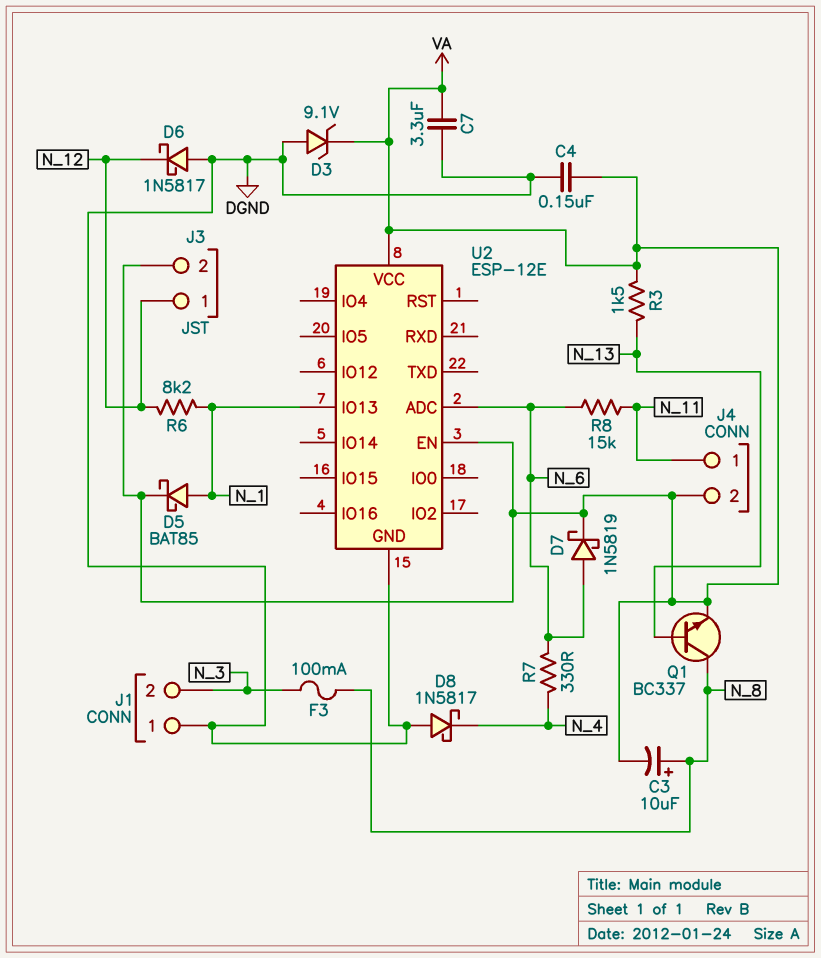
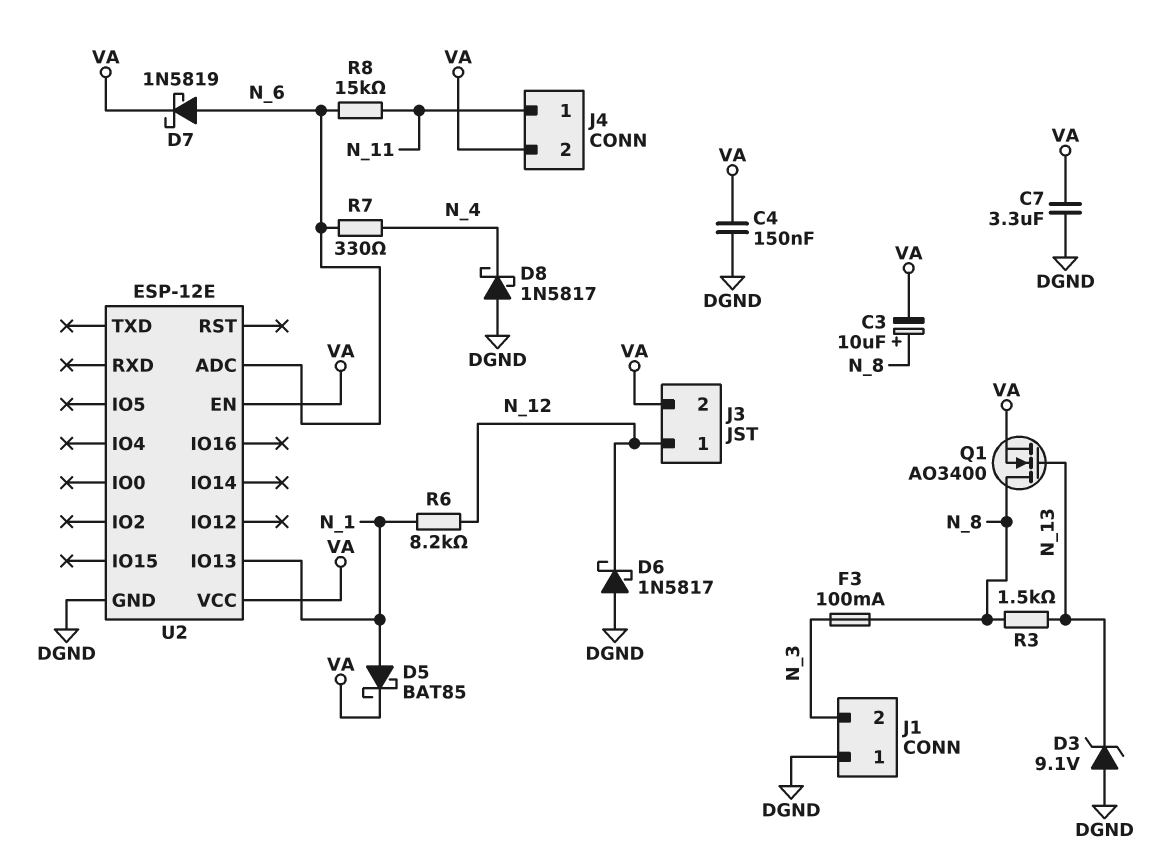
D3: zener 9.1V (A DGND, K VA) -> zener 9.1V (A DGND, K N_13)
Q1: NPN BC337 (B N_13, C N_8, E VA) -> NMOS AO3400 (G N_13, D N_8, S VA)
R3: 1.5k (N_13, VA) -> 1.5k (N_8, N_13)

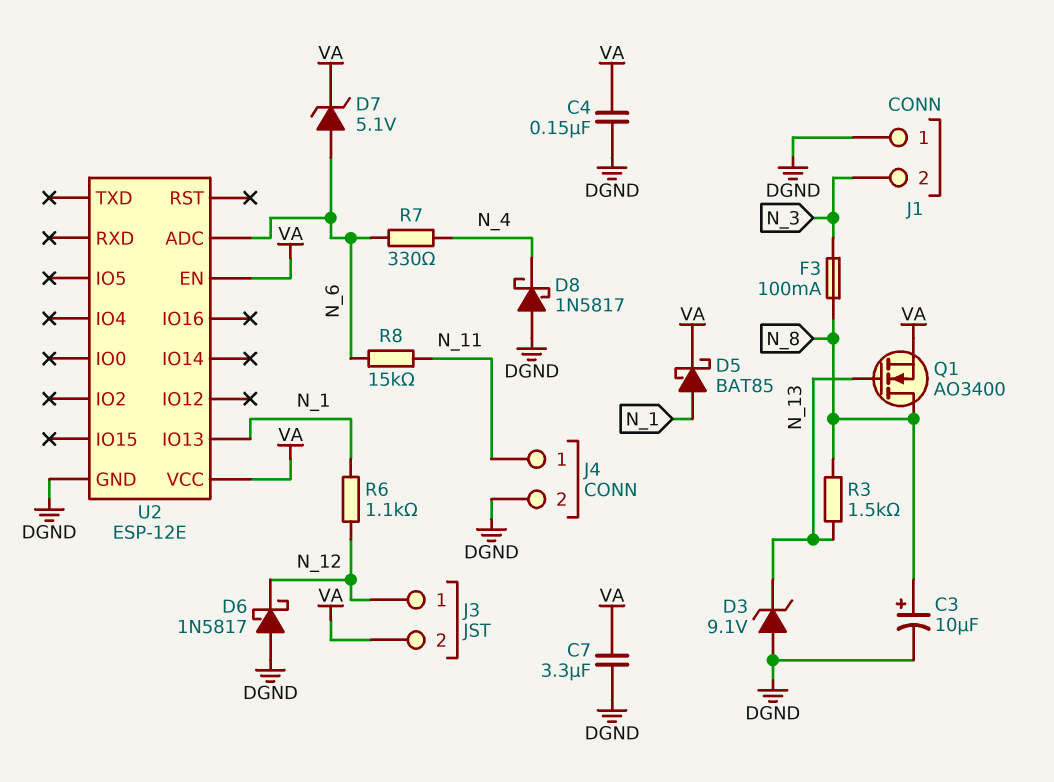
C3: 10uF (plus N_8, minus VA) -> 10uF (plus N_8, minus DGND)
D7: schottky 1N5819 (A N_6, K VA) -> zener 5.1V (A N_6, K VA)
J4 pin 2: VA -> DGND
R6: 8.2k (N_1, N_12) -> 1.1k (N_1, N_12)

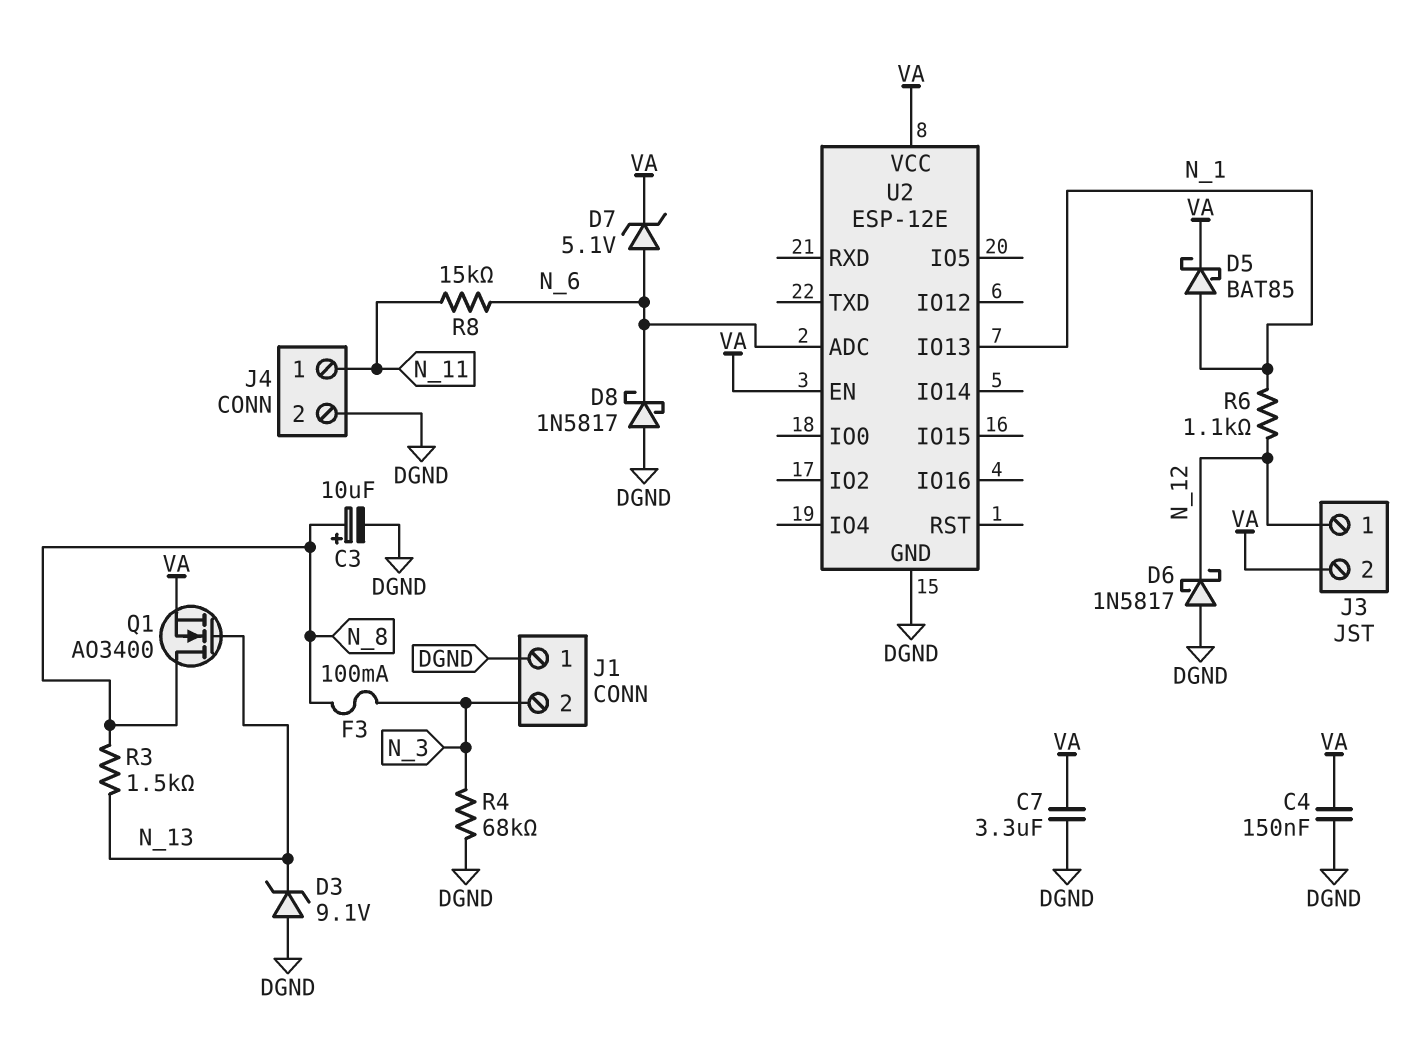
D8: schottky 1N5817 (A DGND, K N_4) -> schottky 1N5817 (A DGND, K N_6)
R4: none -> 68k (DGND, N_3)
R7: 330 (N_4, N_6) -> none

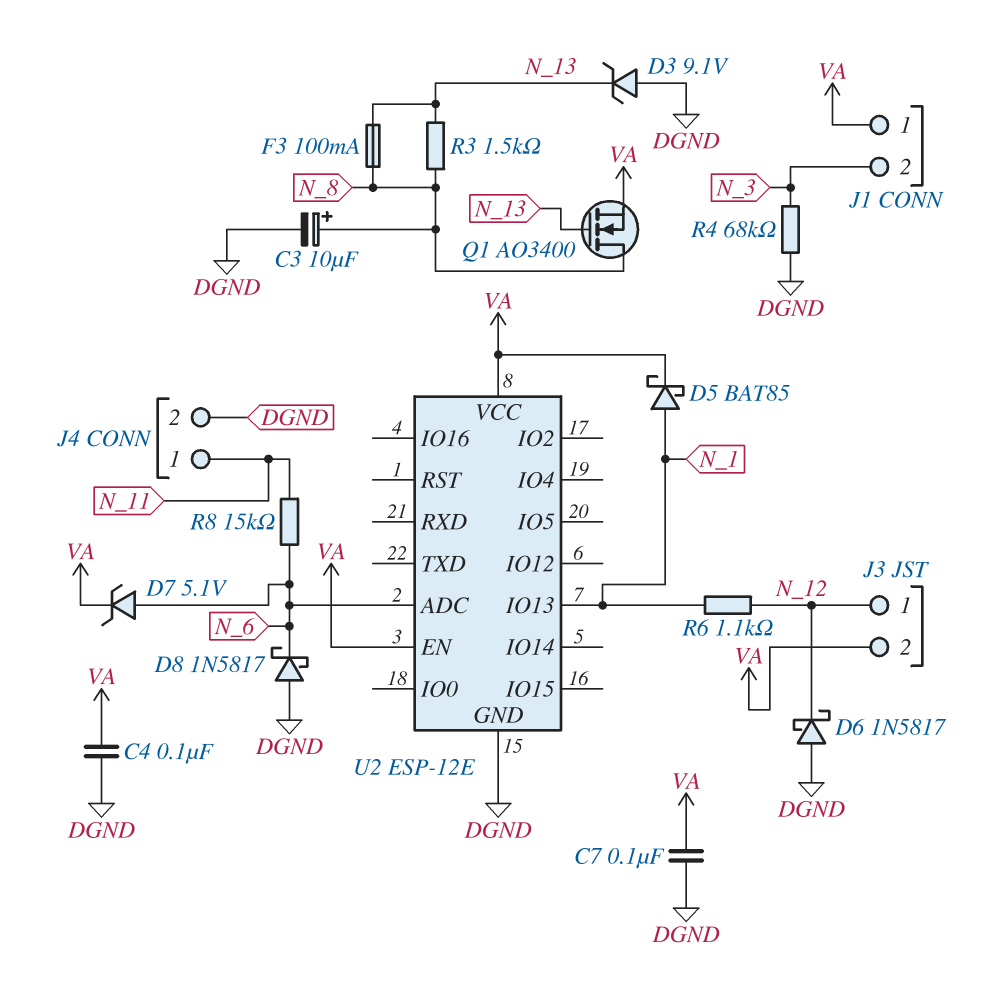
C4: 150nF (DGND, VA) -> 100nF (DGND, VA)
C7: 3.3uF (DGND, VA) -> 100nF (DGND, VA)
F3: 100mA (N_3, N_8) -> 100mA (N_8, N_13)
J1 pin 1: DGND -> VA

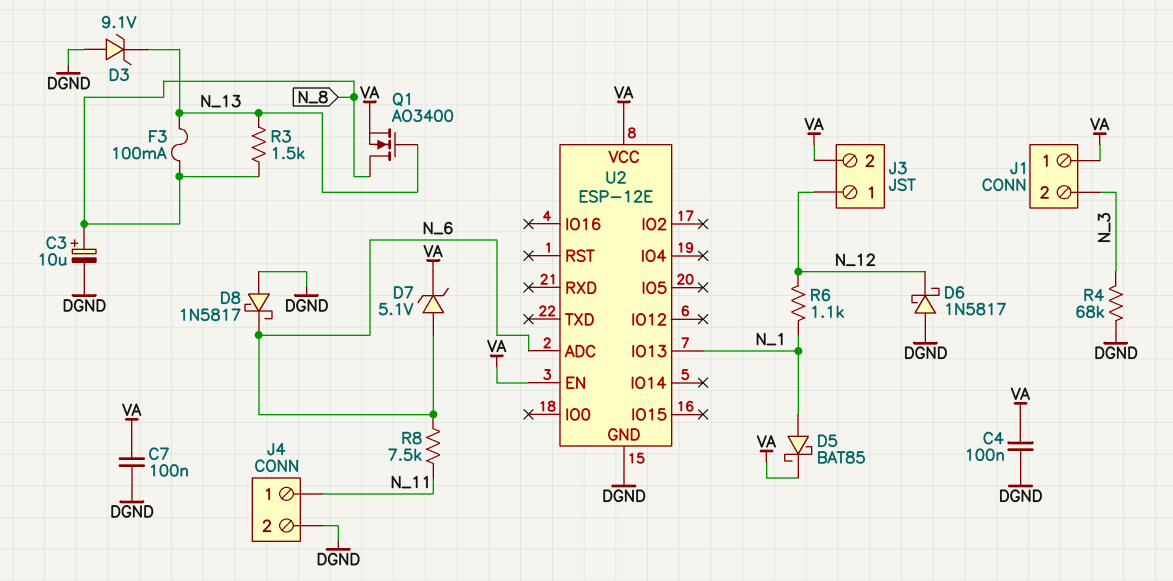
R8: 15k (N_6, N_11) -> 7.5k (N_6, N_11)

